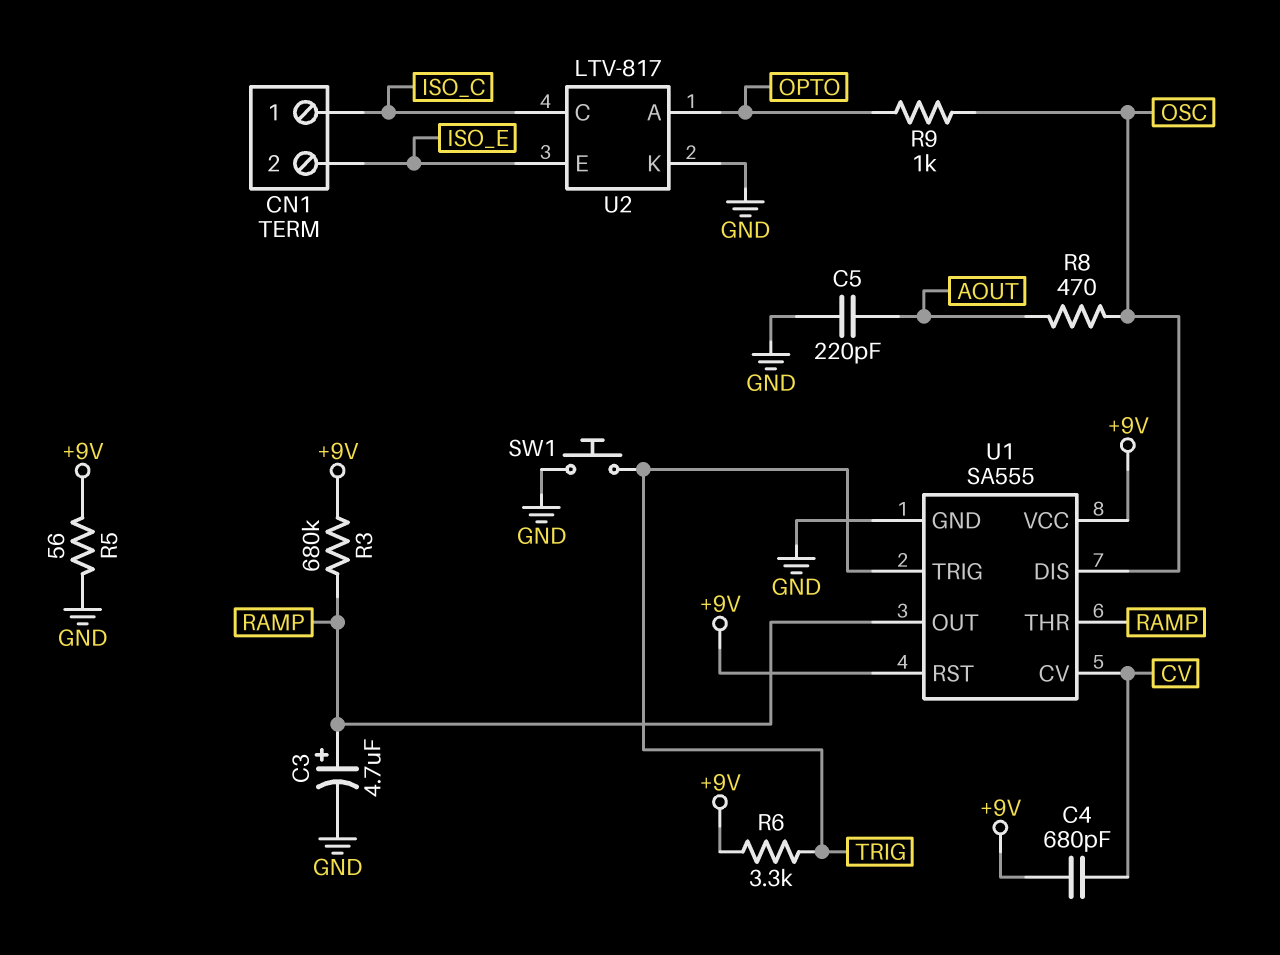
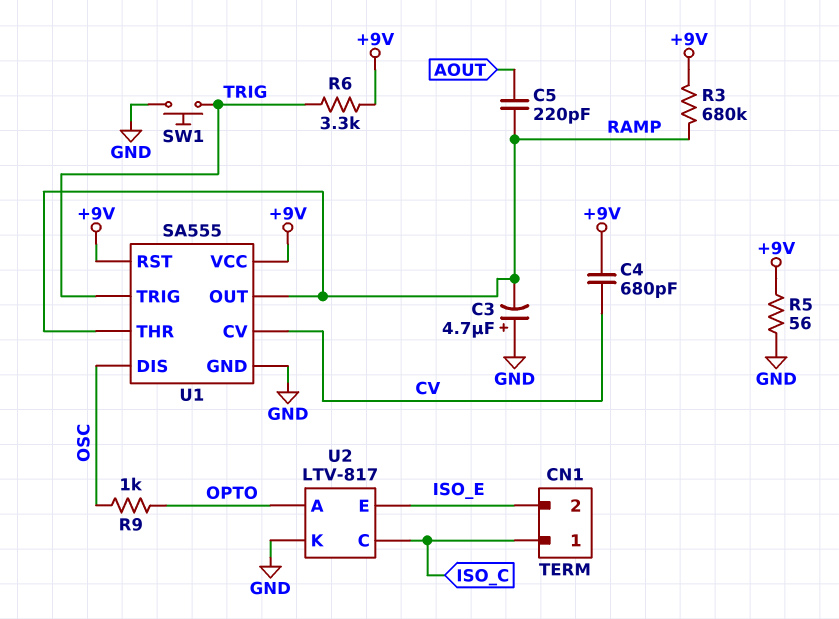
C3: 4.7uF (plus RAMP, minus GND) -> 4.7uF (plus GND, minus RAMP)
C5: 220pF (AOUT, GND) -> 220pF (AOUT, RAMP)
R8: 470 (AOUT, OSC) -> none

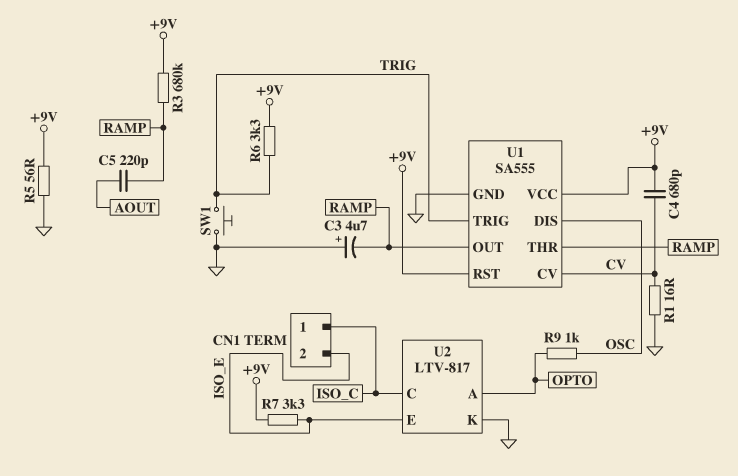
R1: none -> 16 (CV, GND)
R7: none -> 3.3k (+9V, ISO_E)

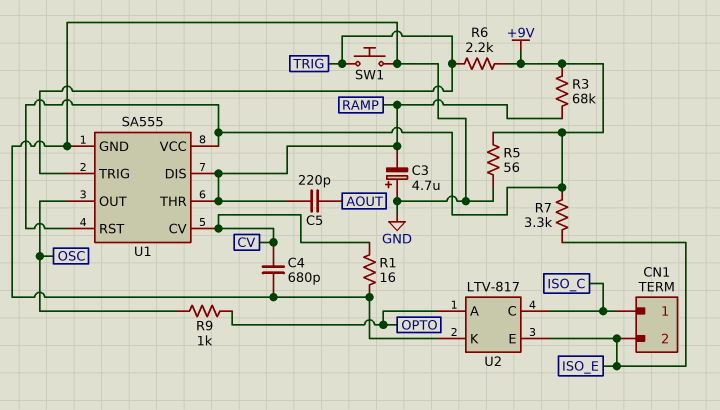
C4: 680pF (+9V, CV) -> 680pF (CV, GND)
R3: 680k (+9V, RAMP) -> 68k (+9V, RAMP)
R6: 3.3k (+9V, TRIG) -> 2.2k (+9V, TRIG)
U1 pin DIS: OSC -> RAMP
U1 pin OUT: RAMP -> OSC

